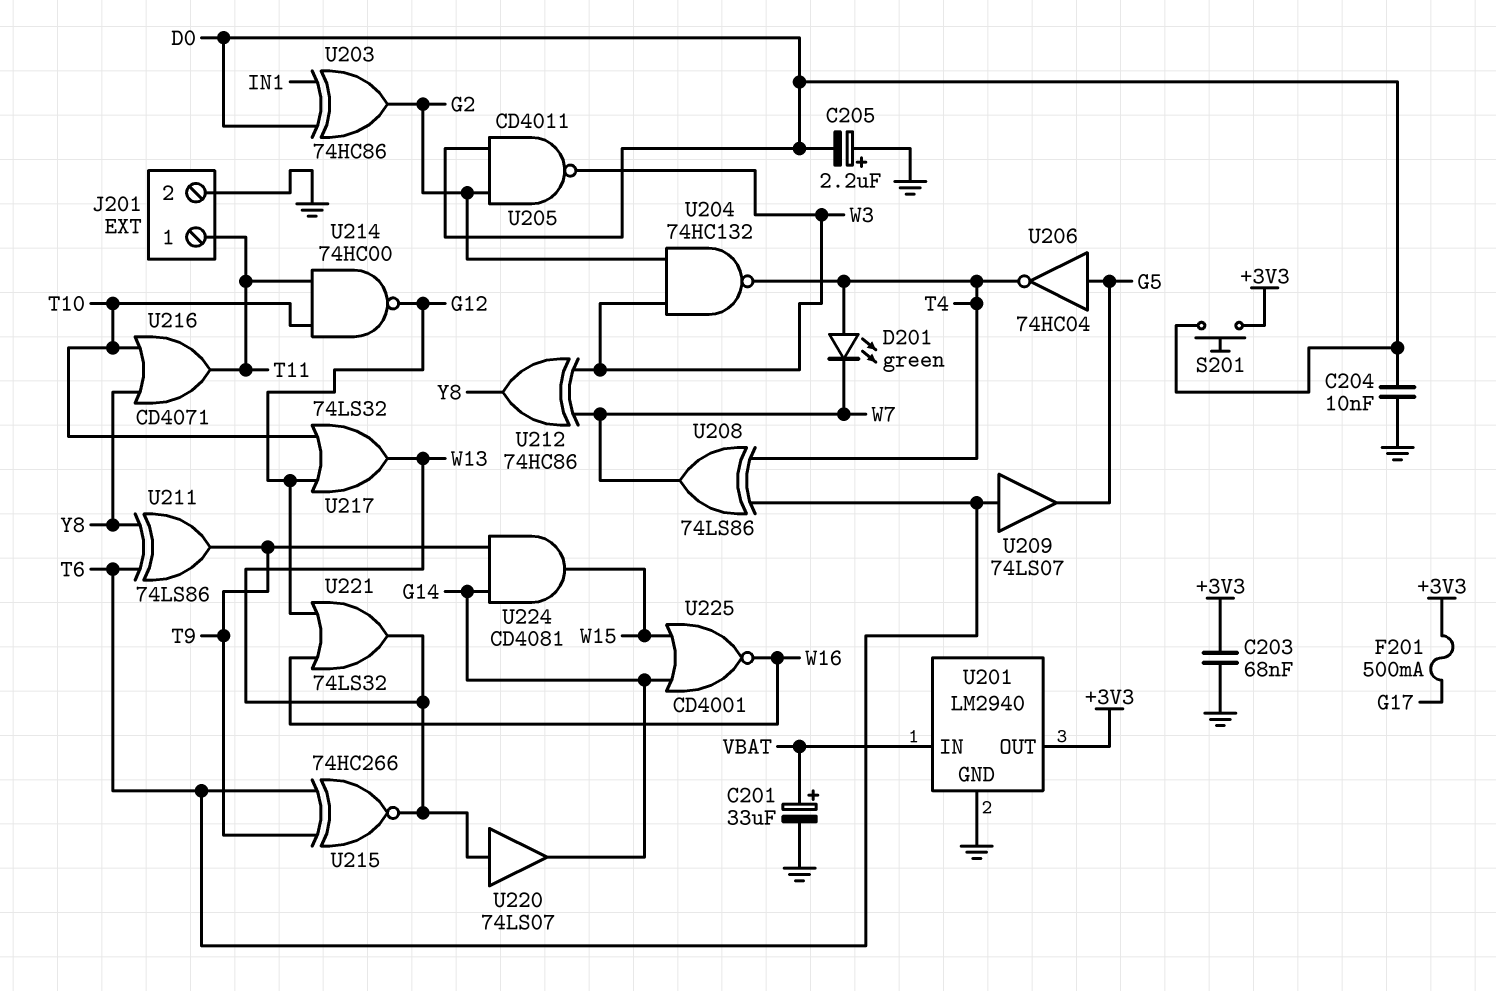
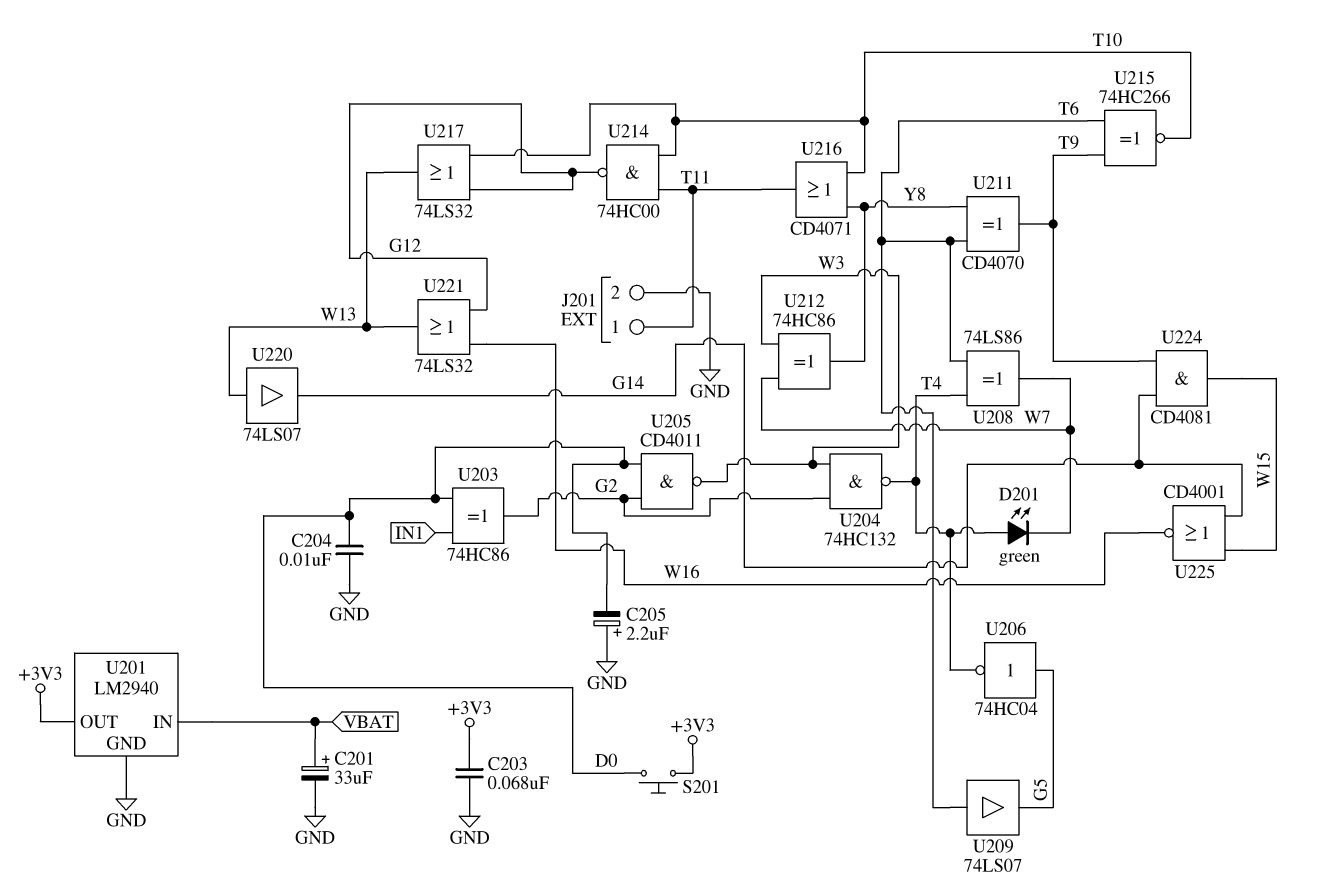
F201: 500mA (+3V3, G17) -> none
U211: XOR 74LS86 (in T6, in Y8, out T9) -> XOR CD4070 (in T6, in Y8, out T9)
U215: XNOR 74HC266 (in T6, in T9, out W13) -> XNOR 74HC266 (in T6, in T9, out T10)

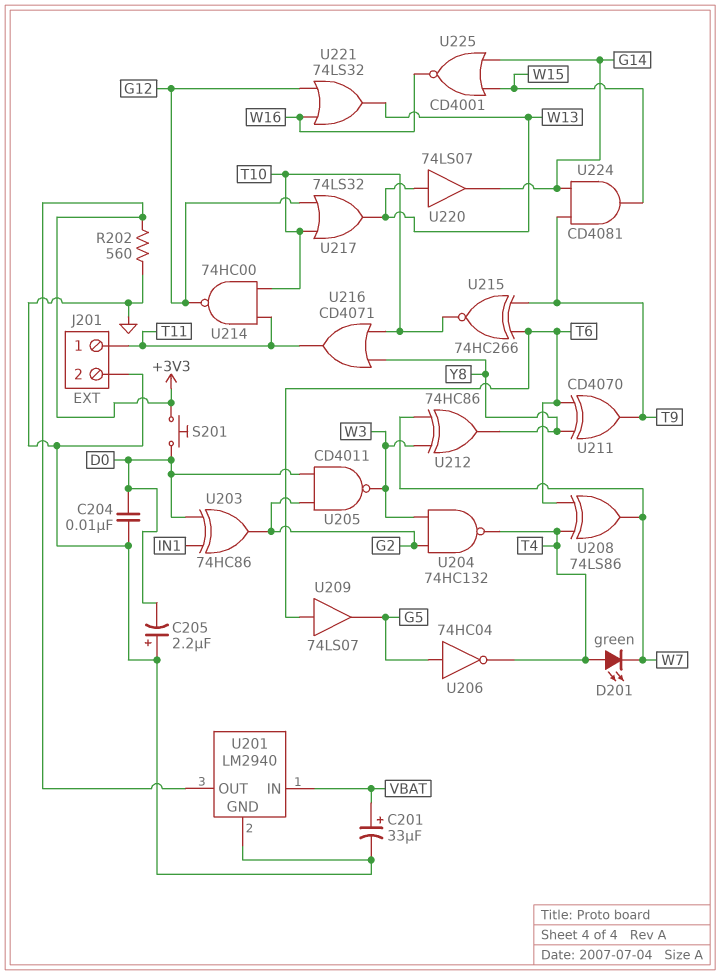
C203: 68nF (+3V3, GND) -> none
R202: none -> 560 (+3V3, GND)

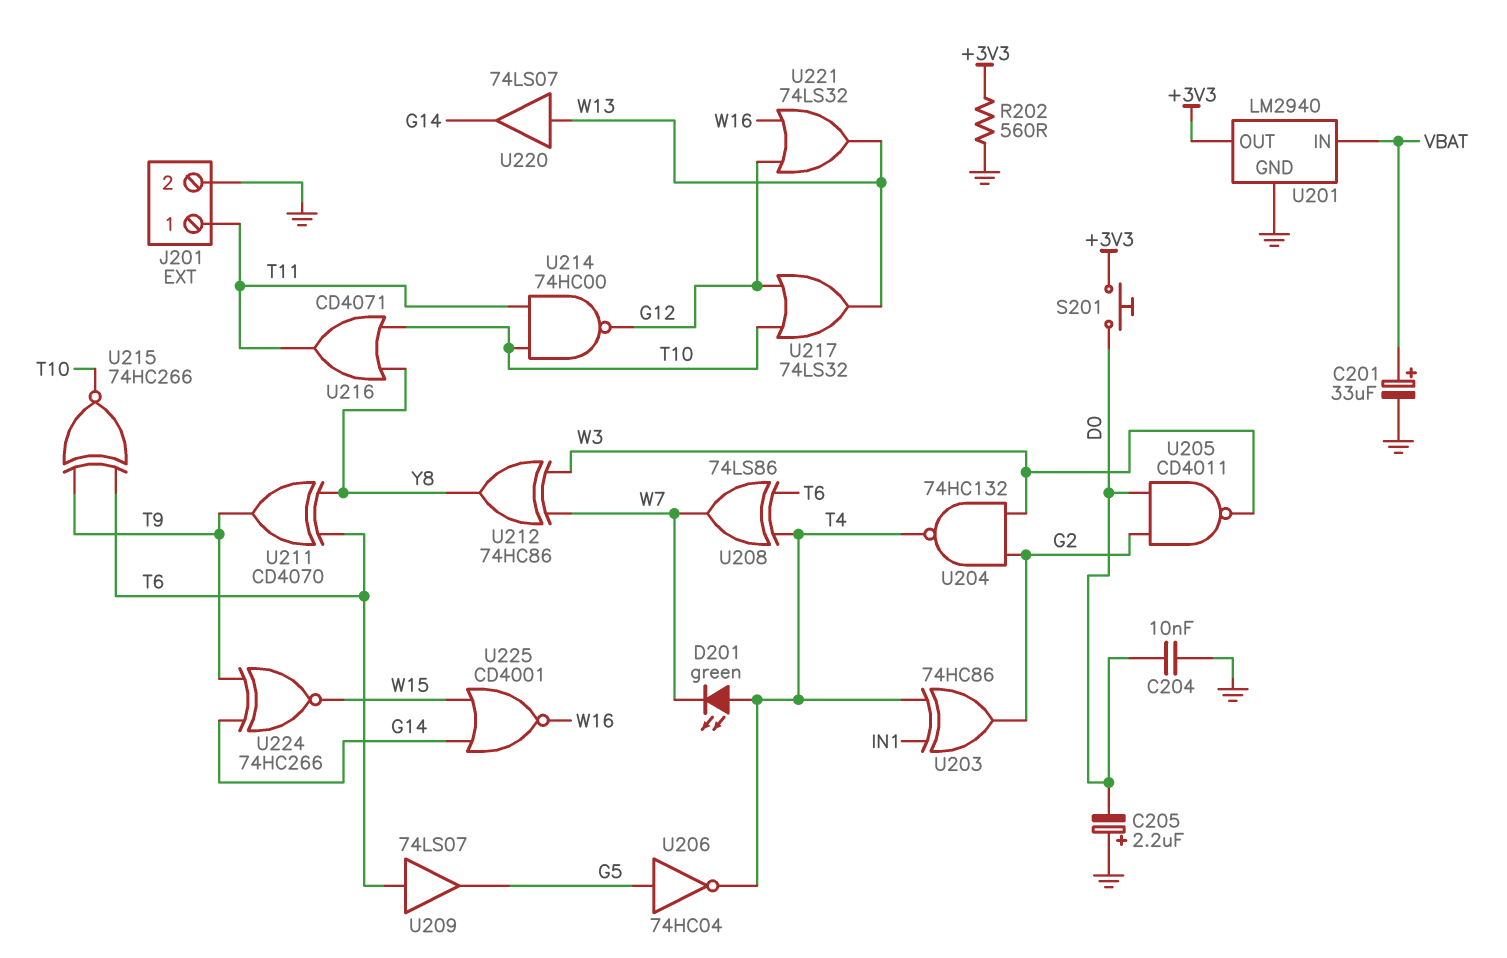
U203: XOR 74HC86 (in D0, in IN1, out G2) -> XOR 74HC86 (in IN1, in T4, out G2)
U224: AND CD4081 (in G14, in T9, out W15) -> XNOR 74HC266 (in G14, in T9, out W15)

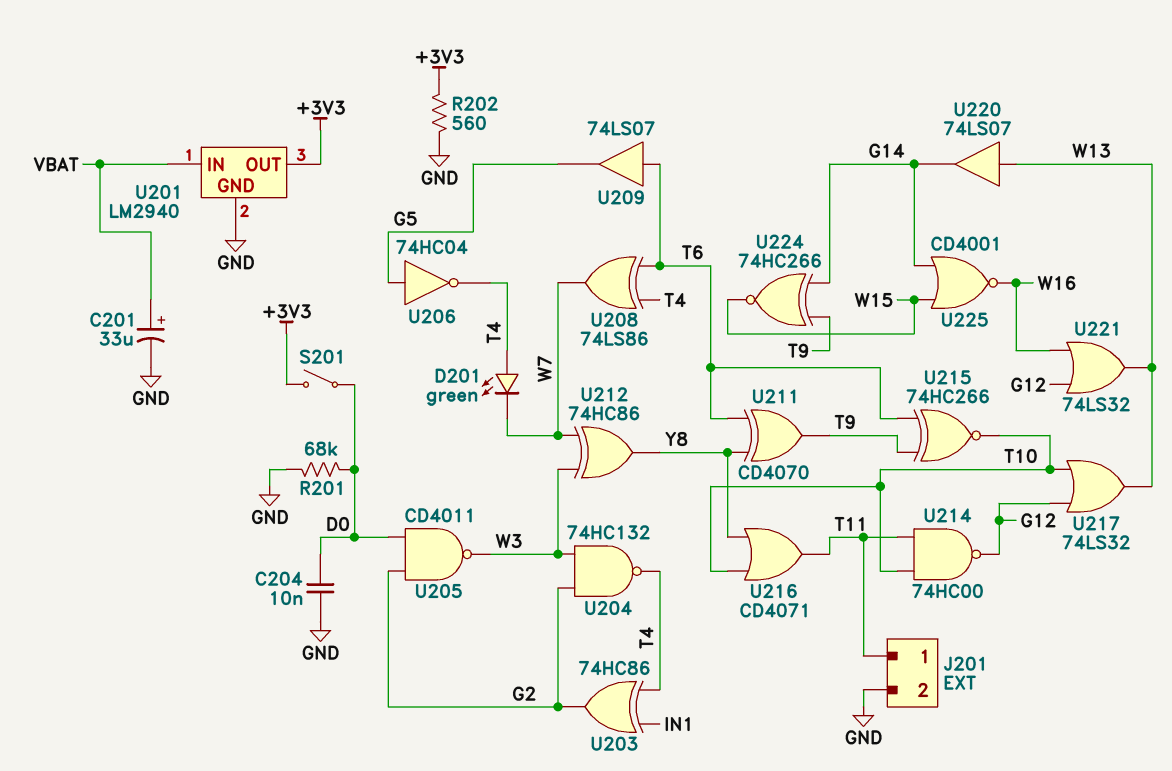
C205: 2.2uF (plus GND, minus D0) -> none
R201: none -> 68k (D0, GND)
S201: button (+3V3, D0) -> switch (+3V3, D0)

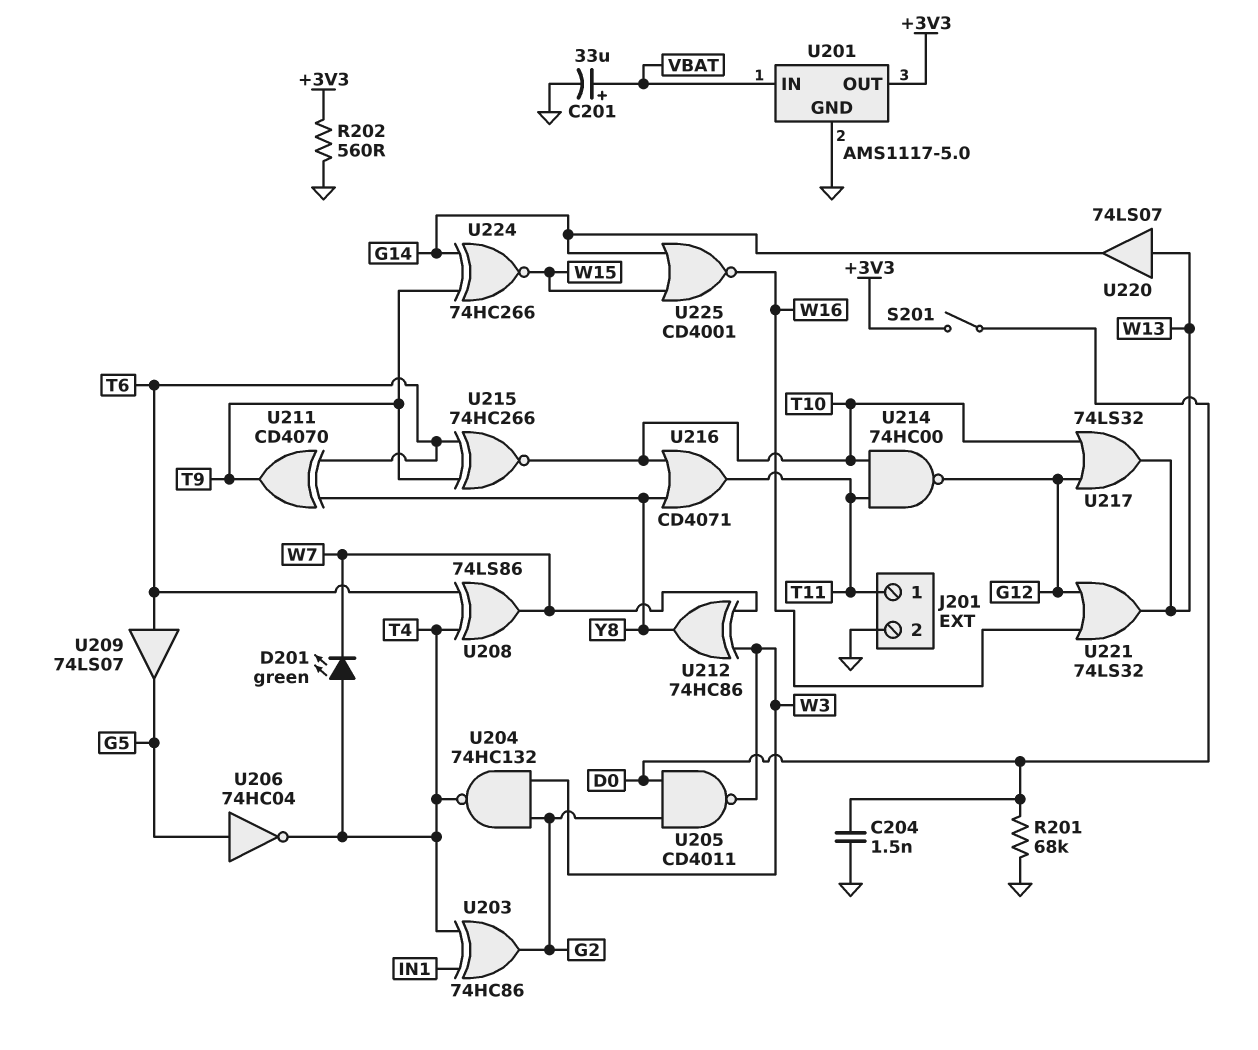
C204: 10nF (D0, GND) -> 1.5nF (D0, GND)
U201: LM2940 -> AMS1117-5.0

